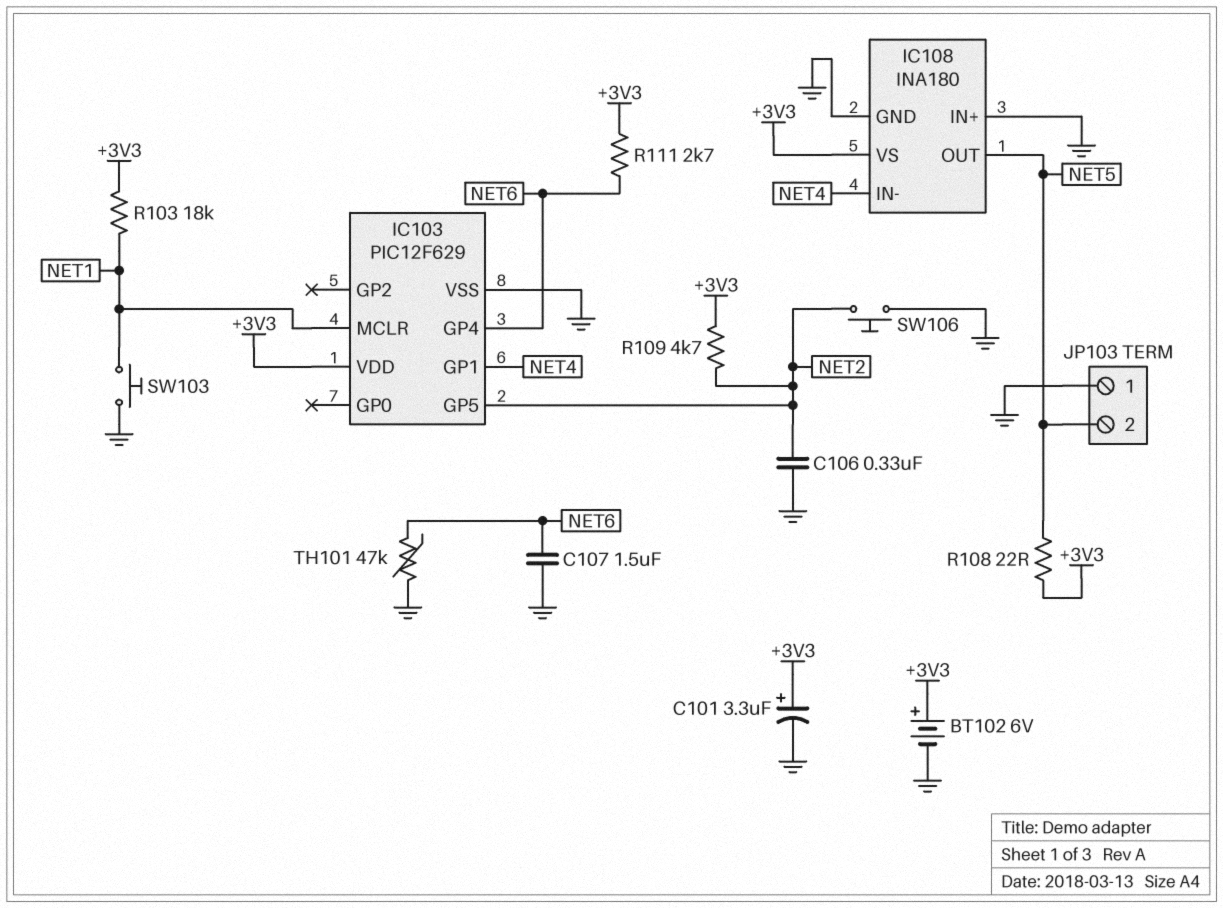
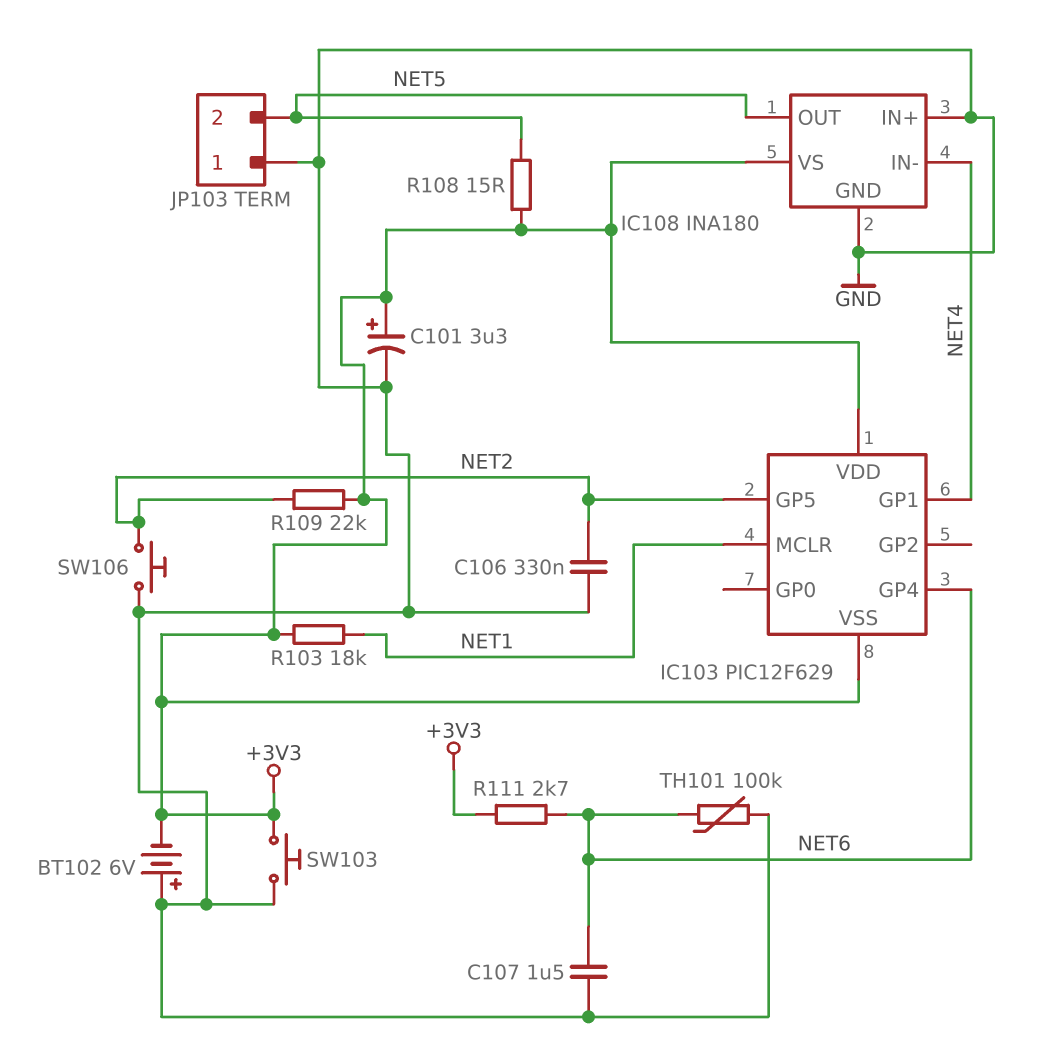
BT102: 6V (plus +3V3, minus GND) -> 6V (plus GND, minus +3V3)
IC103 pin VSS: GND -> +3V3
R108: 22 (+3V3, NET5) -> 15 (+3V3, NET5)
R109: 4.7k (+3V3, NET2) -> 22k (+3V3, NET2)
SW103: button (GND, NET1) -> button (+3V3, GND)
TH101: 47k (GND, NET6) -> 100k (GND, NET6)

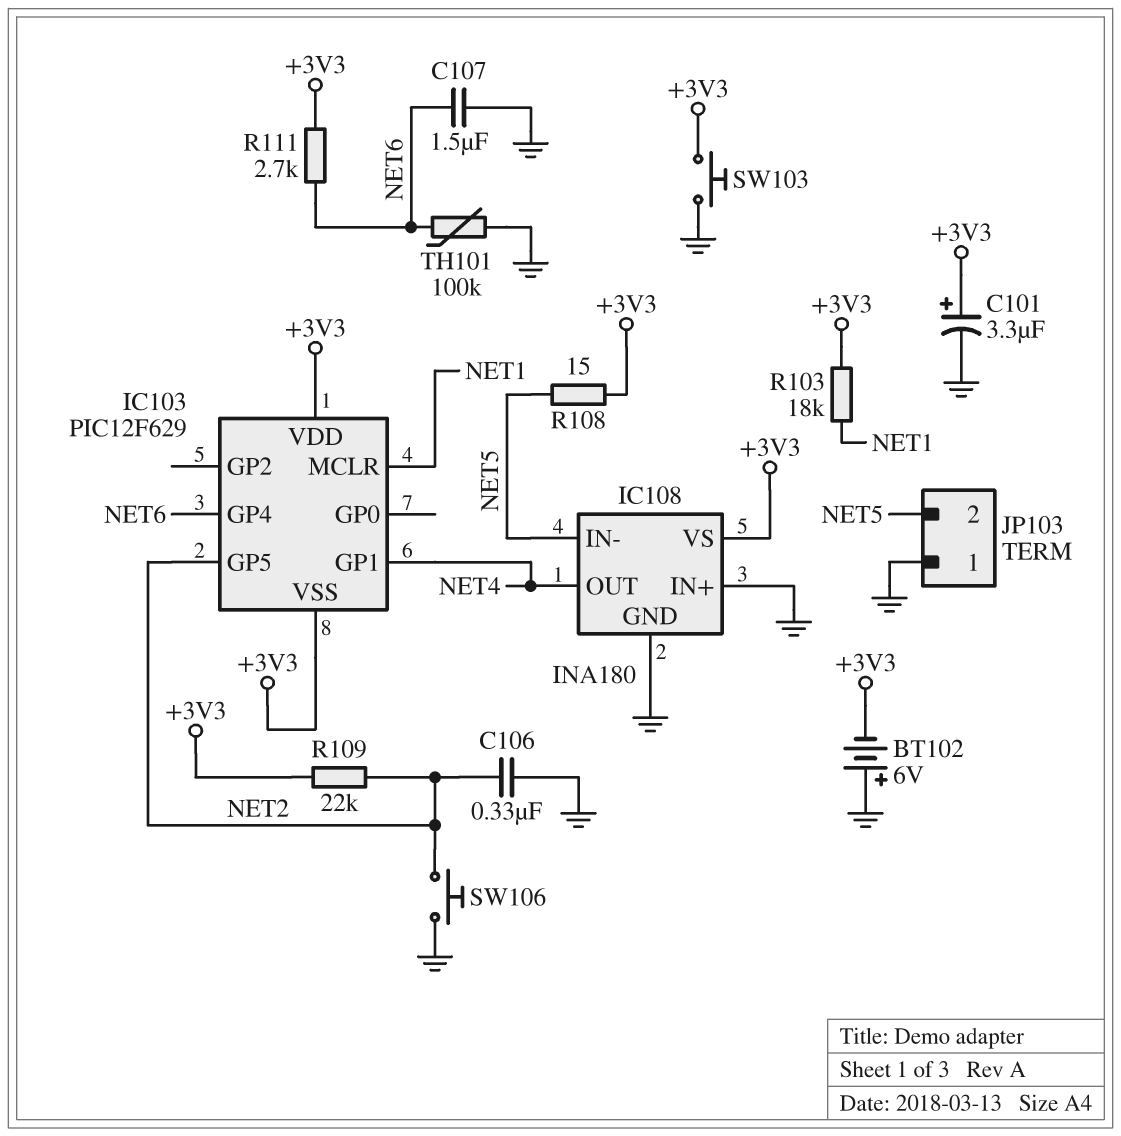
IC108 pin IN-: NET4 -> NET5
IC108 pin OUT: NET5 -> NET4

